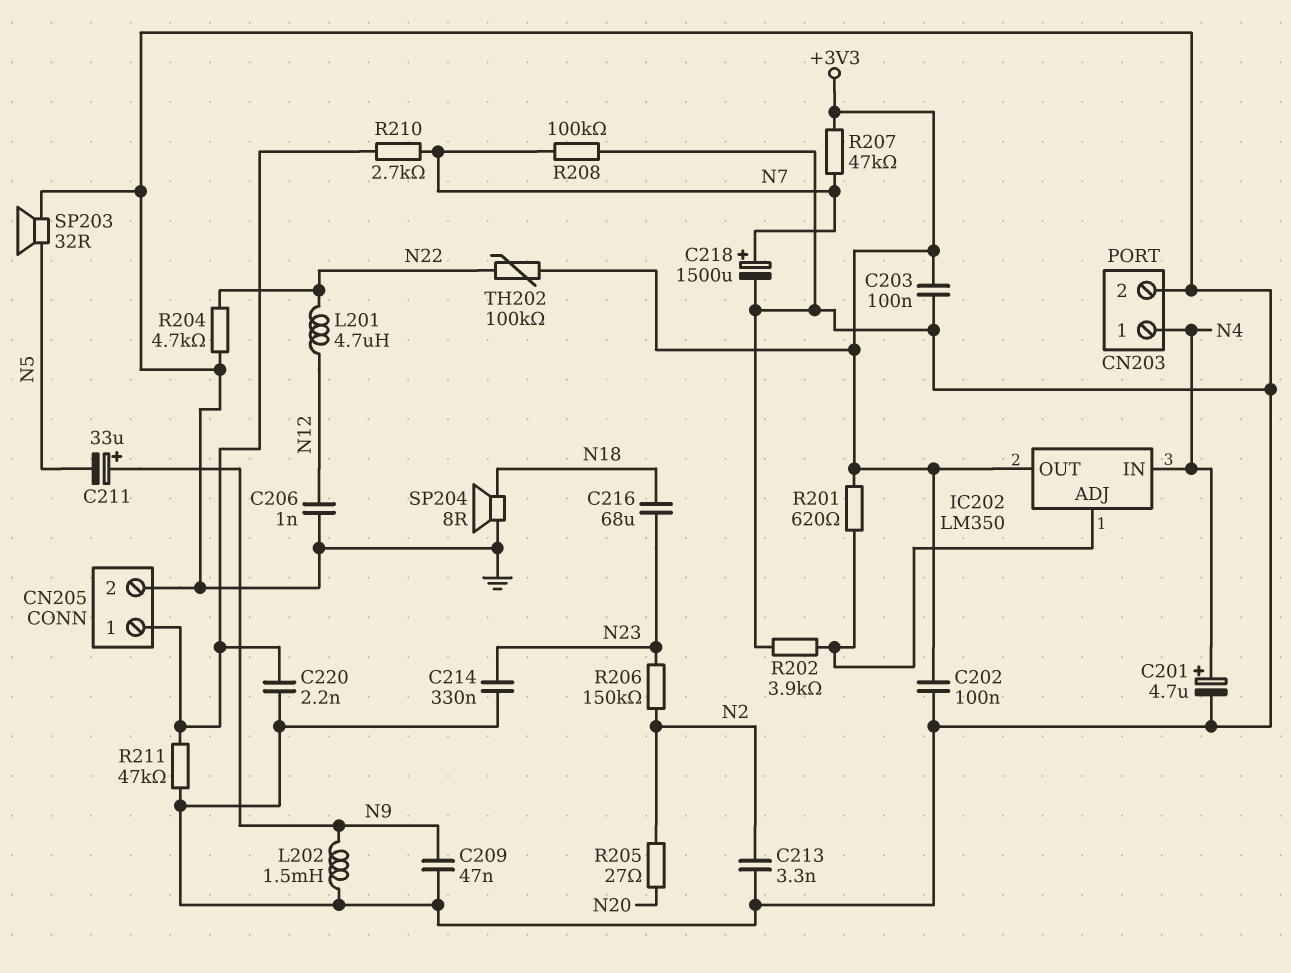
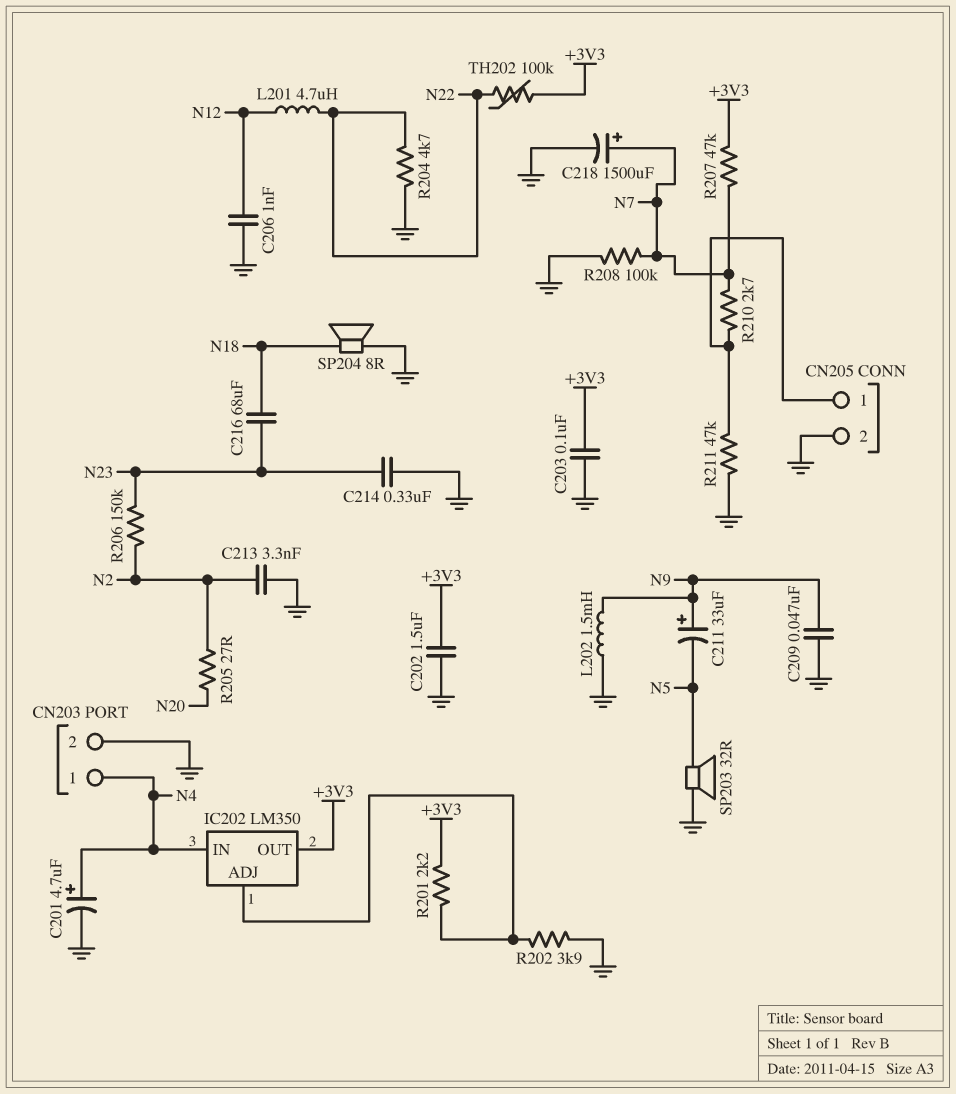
C202: 100nF (+3V3, GND) -> 1.5uF (+3V3, GND)
C220: 2.2nF (CN205/1, GND) -> none
R201: 620 (+3V3, IC202/ADJ) -> 2.2k (+3V3, IC202/ADJ)

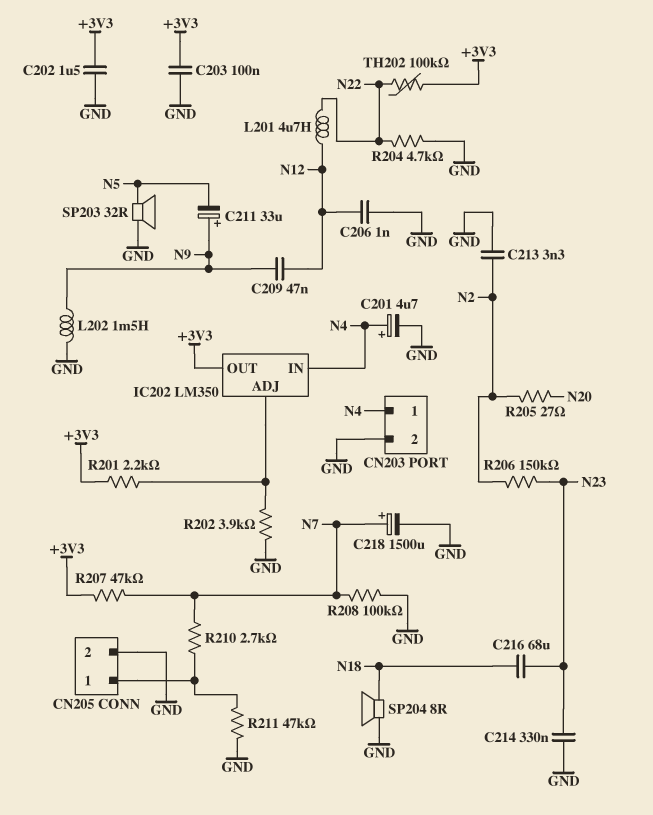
C209: 47nF (GND, N9) -> 47nF (N9, N12)

